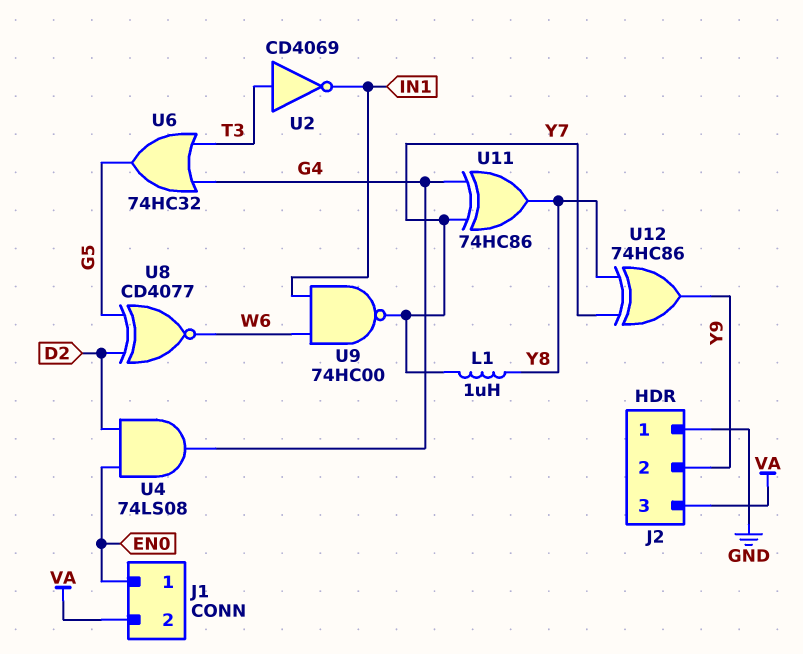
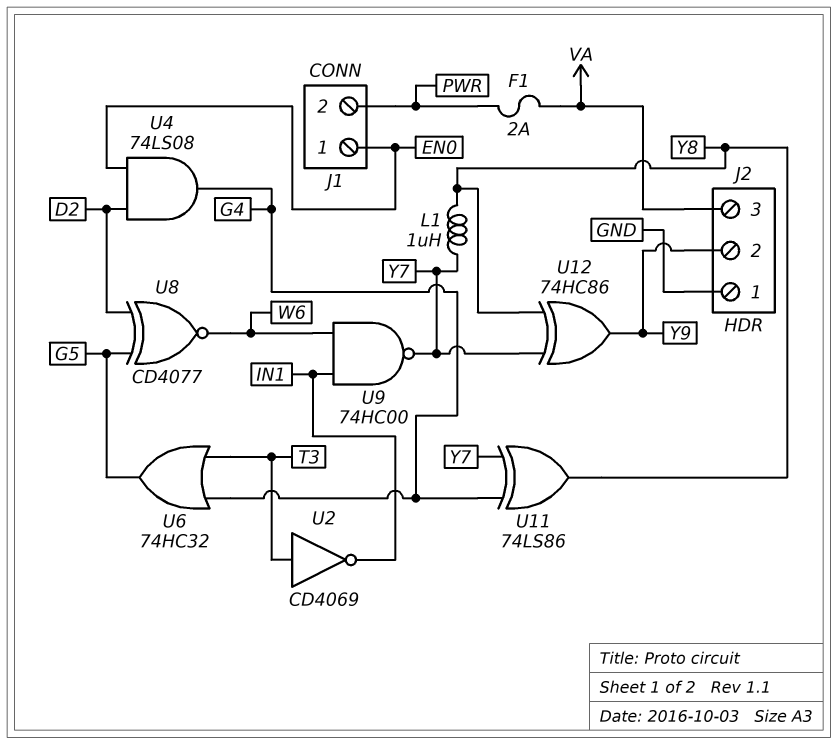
F1: none -> 2A (PWR, VA)
J1 pin 2: VA -> PWR
U11: XOR 74HC86 (in G4, in Y7, out Y8) -> XOR 74LS86 (in G4, in Y7, out Y8)

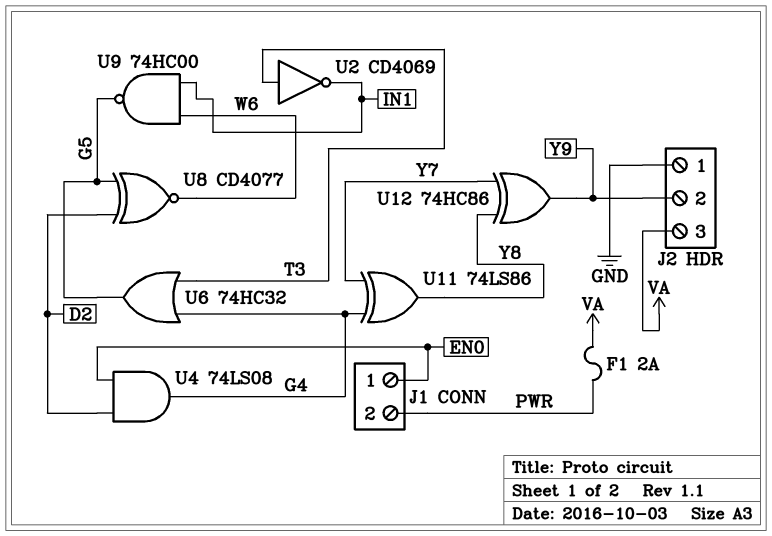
L1: 1uH (Y7, Y8) -> none
U9: NAND 74HC00 (in IN1, in W6, out Y7) -> NAND 74HC00 (in IN1, in W6, out G5)

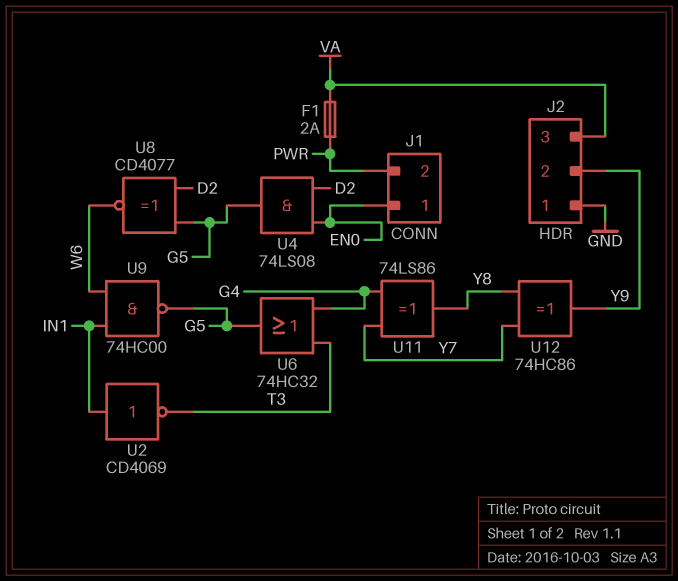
U2: NOT CD4069 (in T3, out IN1) -> NOT CD4069 (in IN1, out T3)
U4: AND 74LS08 (in D2, in EN0, out G4) -> AND 74LS08 (in D2, in EN0, out G5)

